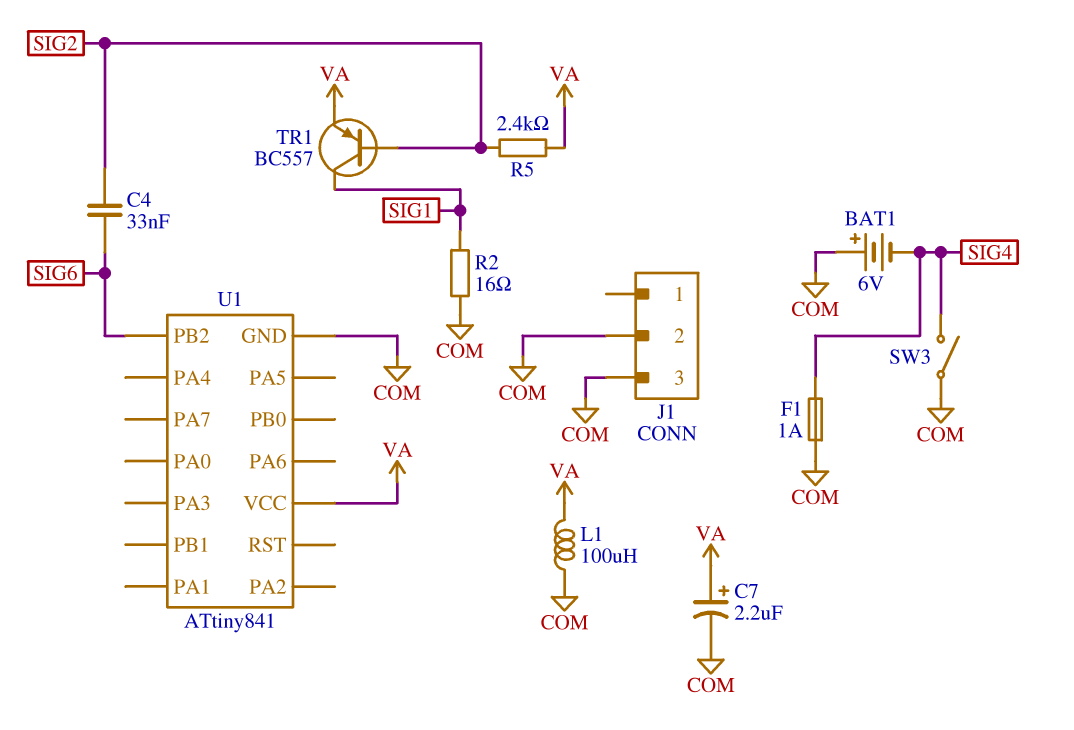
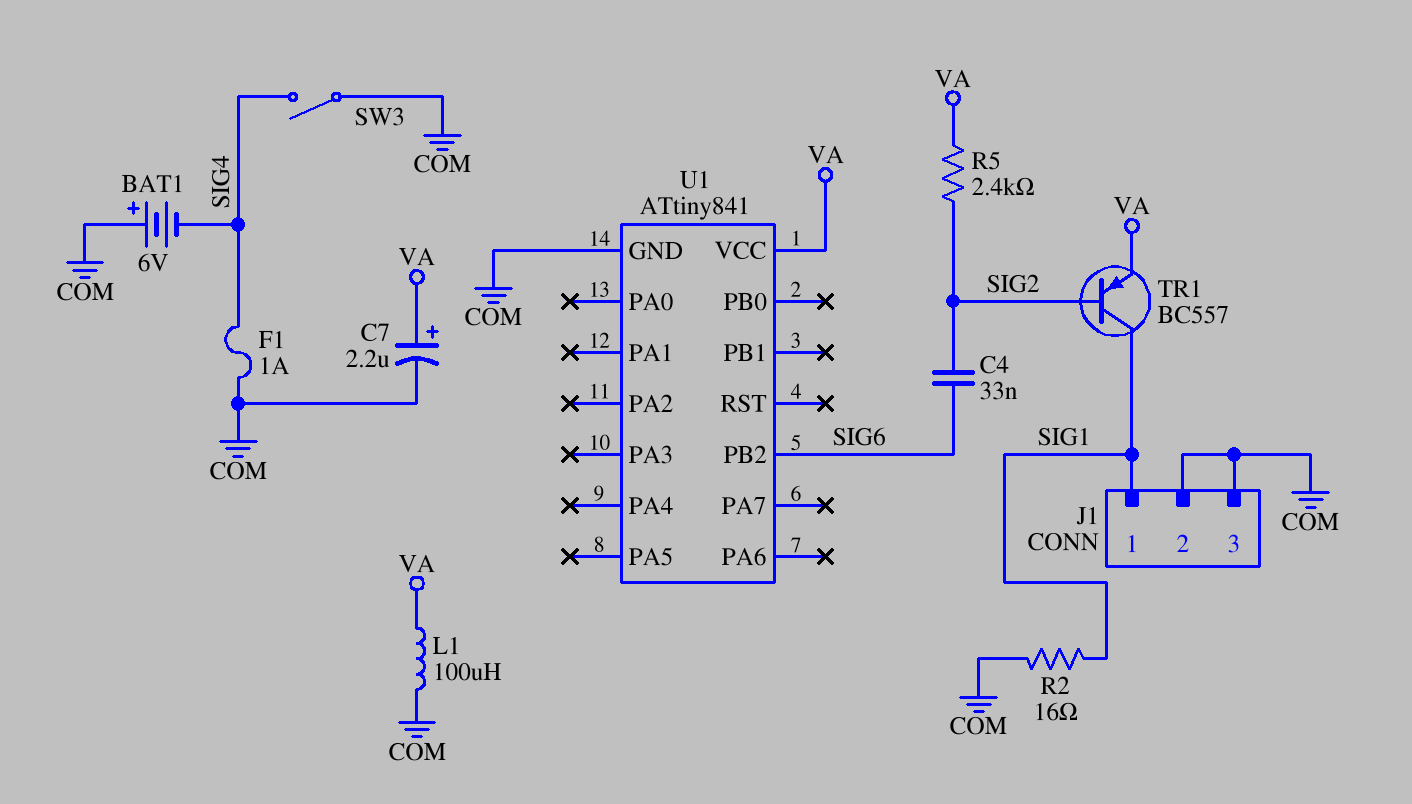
J1 pin 1: none -> SIG1

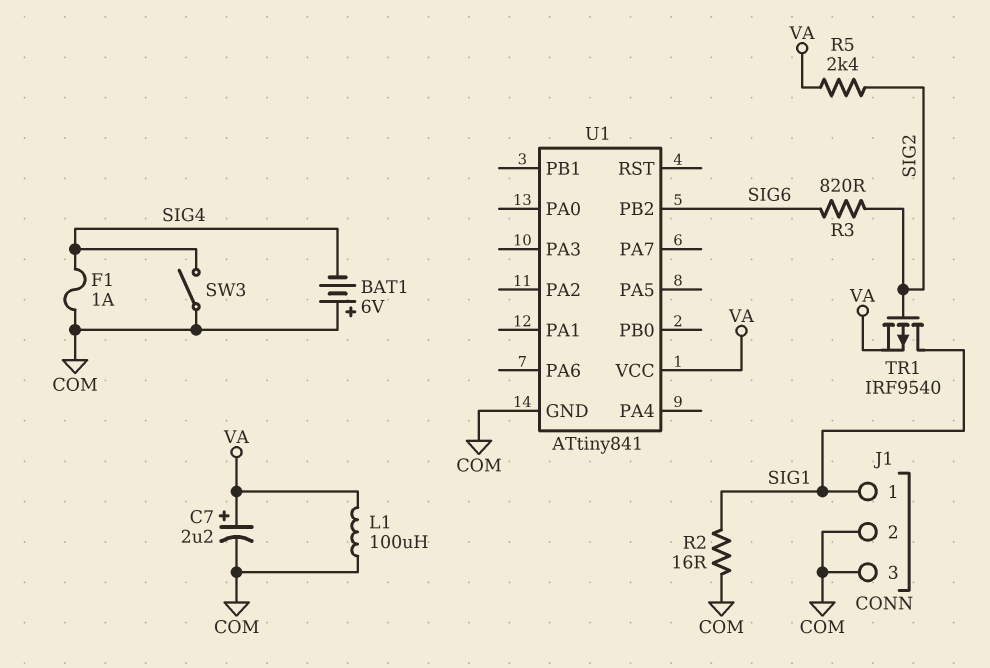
C4: 33nF (SIG2, SIG6) -> none
R3: none -> 820 (SIG2, SIG6)
TR1: PNP BC557 (B SIG2, C SIG1, E VA) -> PMOS IRF9540 (G SIG2, D SIG1, S VA)

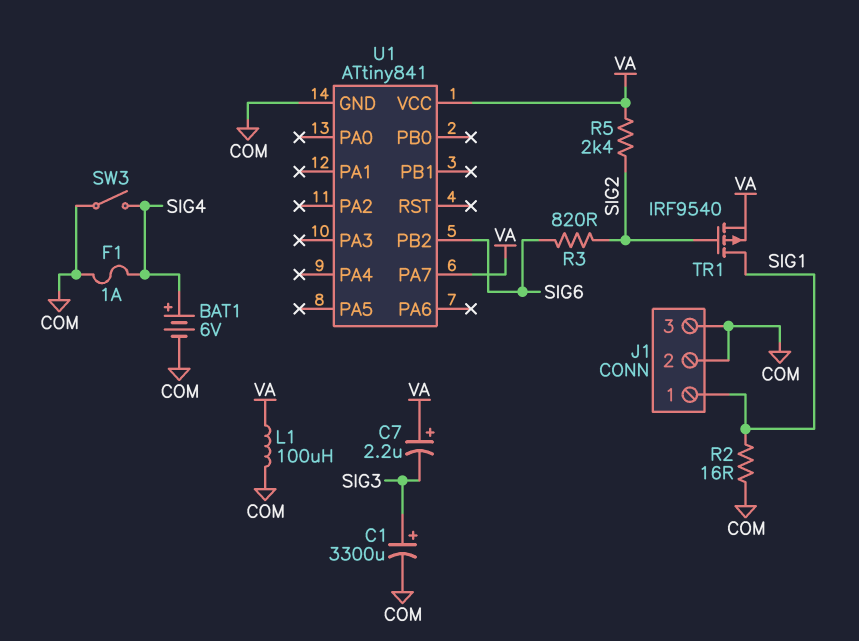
BAT1: 6V (plus COM, minus SIG4) -> 6V (plus SIG4, minus COM)
C1: none -> 3300uF (plus SIG3, minus COM)
C7: 2.2uF (plus VA, minus COM) -> 2.2uF (plus VA, minus SIG3)
U1 pin PA7: none -> VA

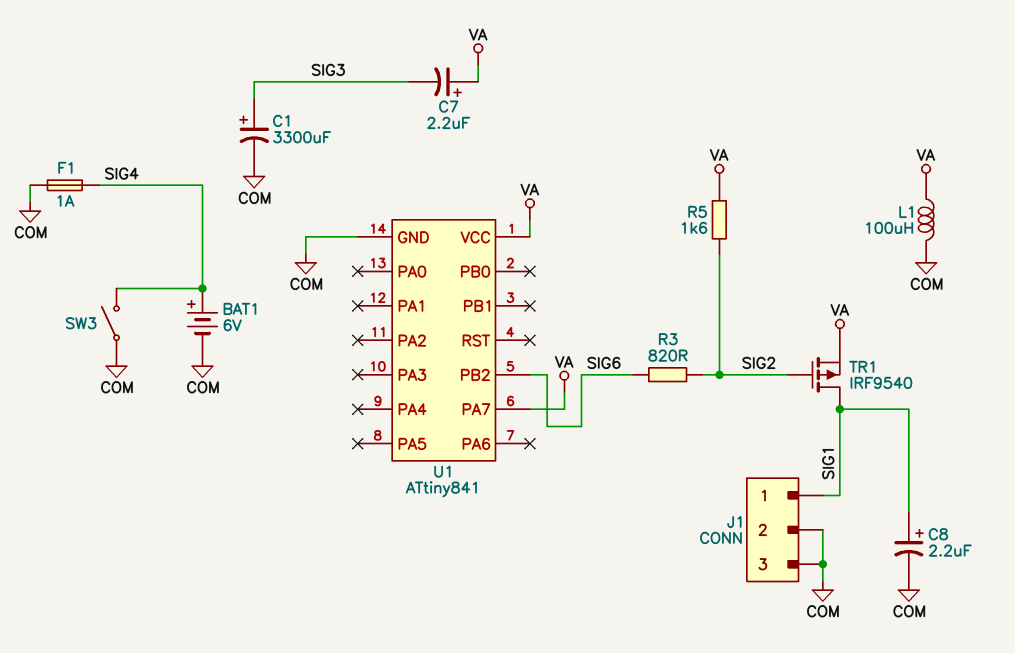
C8: none -> 2.2uF (plus SIG1, minus COM)
R2: 16 (COM, SIG1) -> none
R5: 2.4k (SIG2, VA) -> 1.6k (SIG2, VA)

